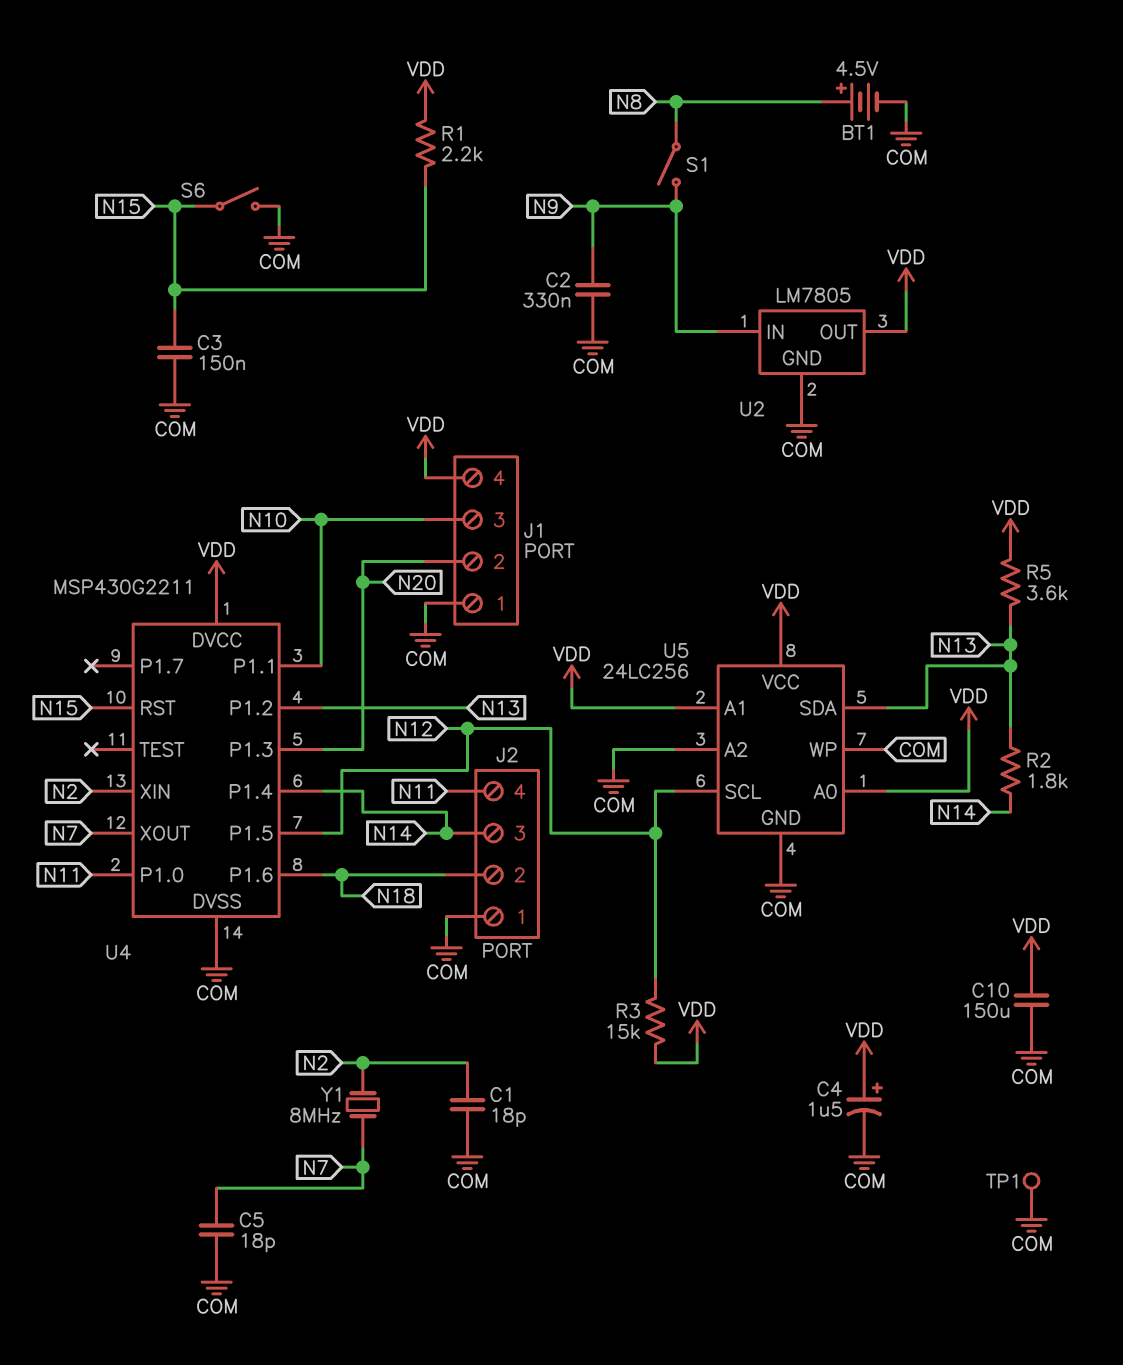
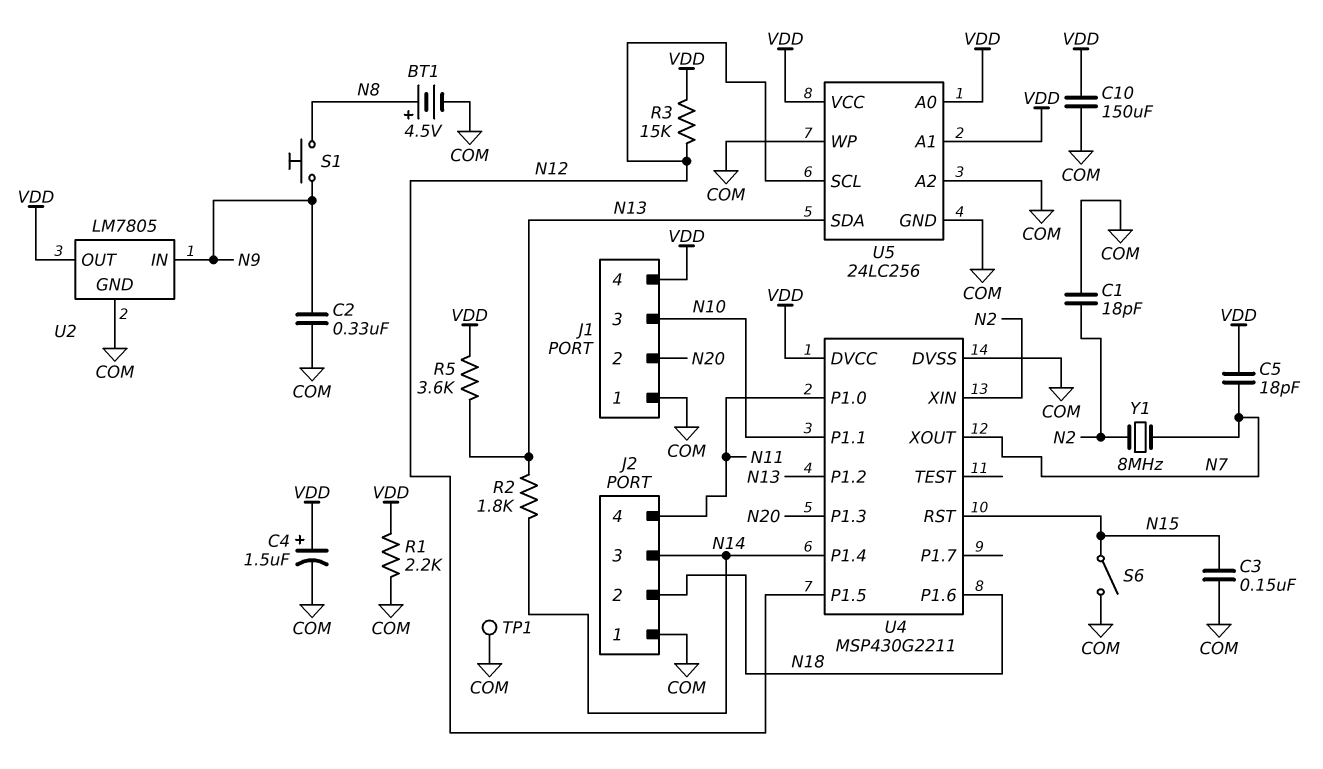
C5: 18pF (COM, N7) -> 18pF (N7, VDD)
R1: 2.2k (N15, VDD) -> 2.2k (COM, VDD)
S1: switch (N8, N9) -> button (N8, N9)

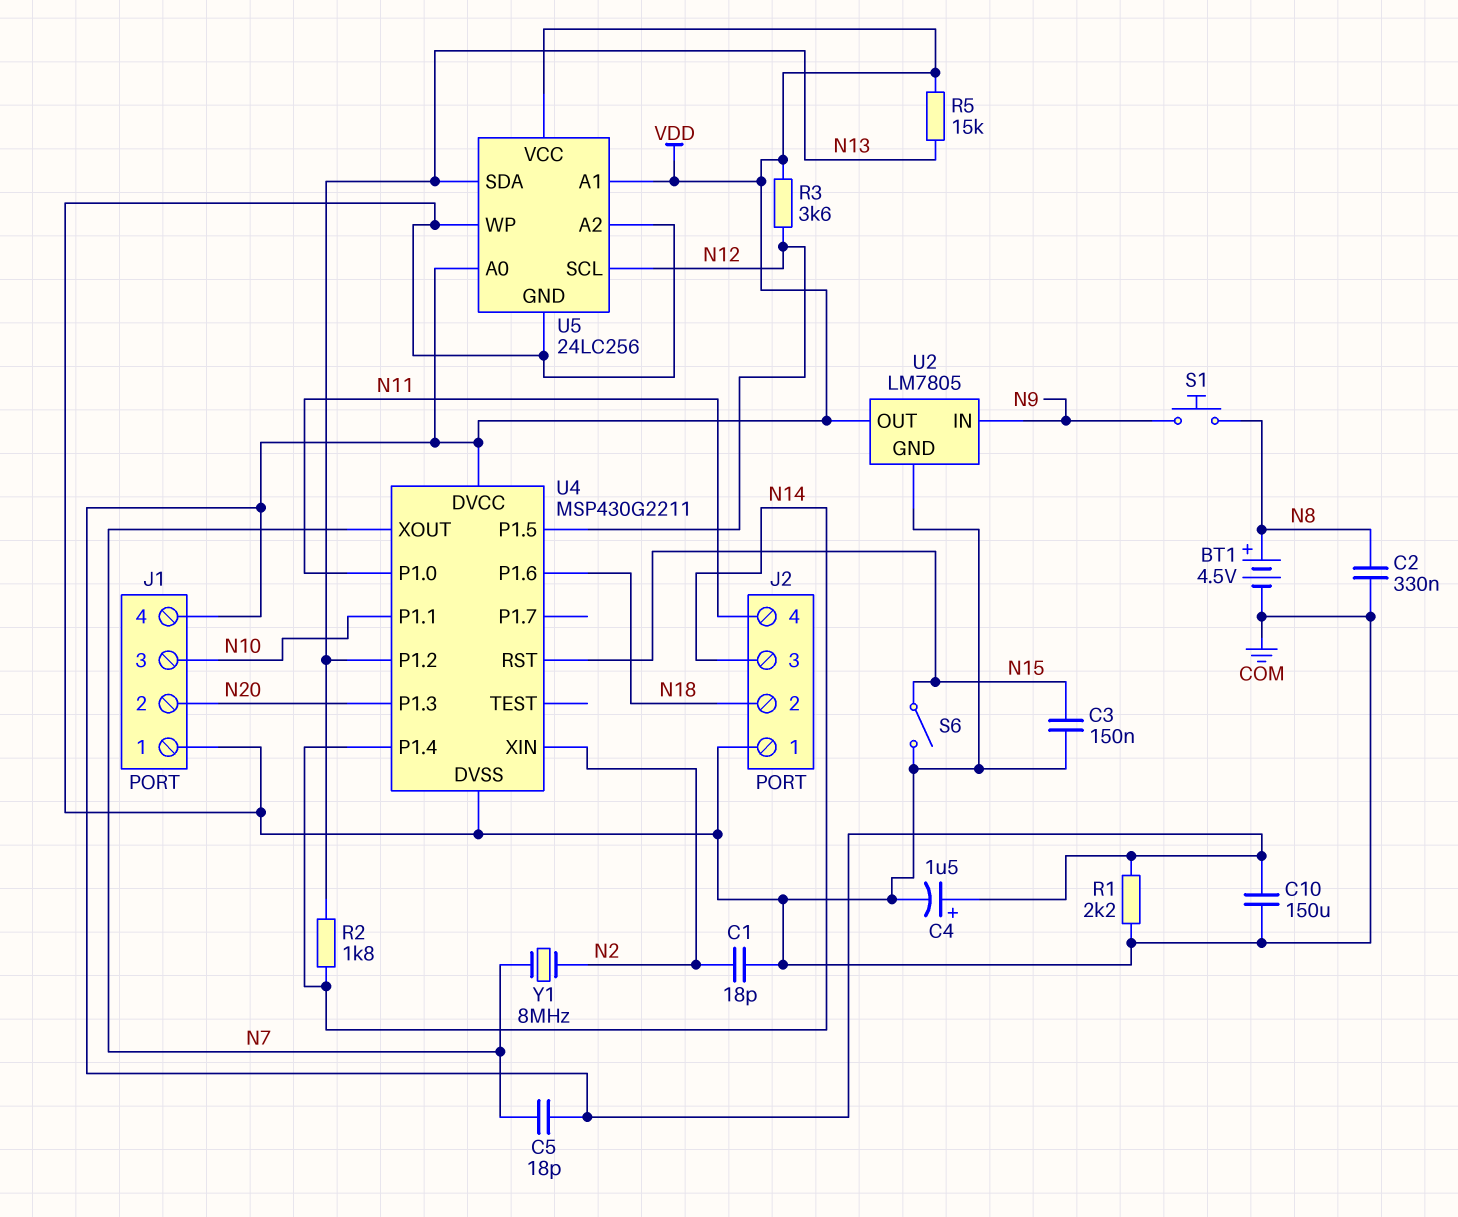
C2: 330nF (COM, N9) -> 330nF (COM, N8)
R3: 15k (N12, VDD) -> 3.6k (N12, VDD)
R5: 3.6k (N13, VDD) -> 15k (N13, VDD)
TP1: test point (COM) -> none

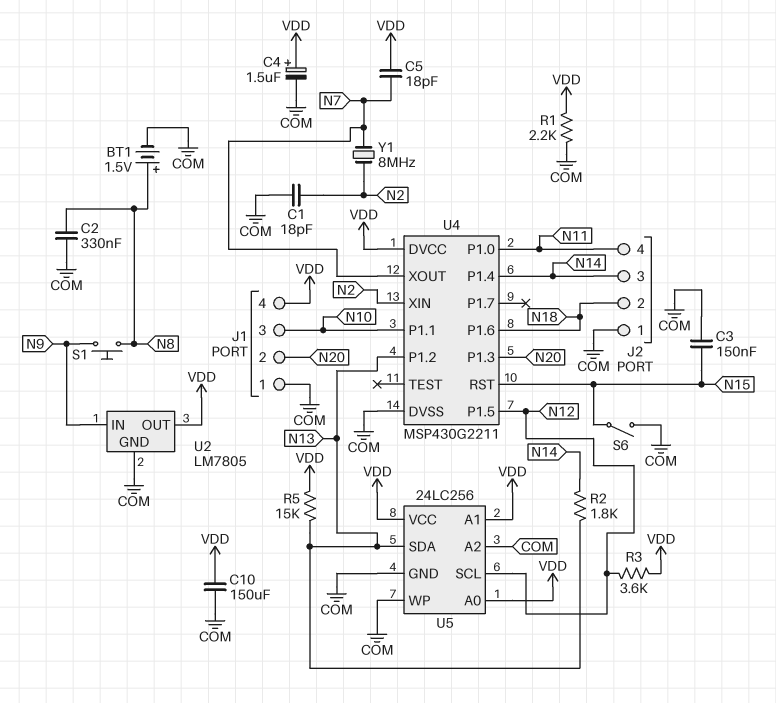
BT1: 4.5V (plus N8, minus COM) -> 1.5V (plus N8, minus COM)

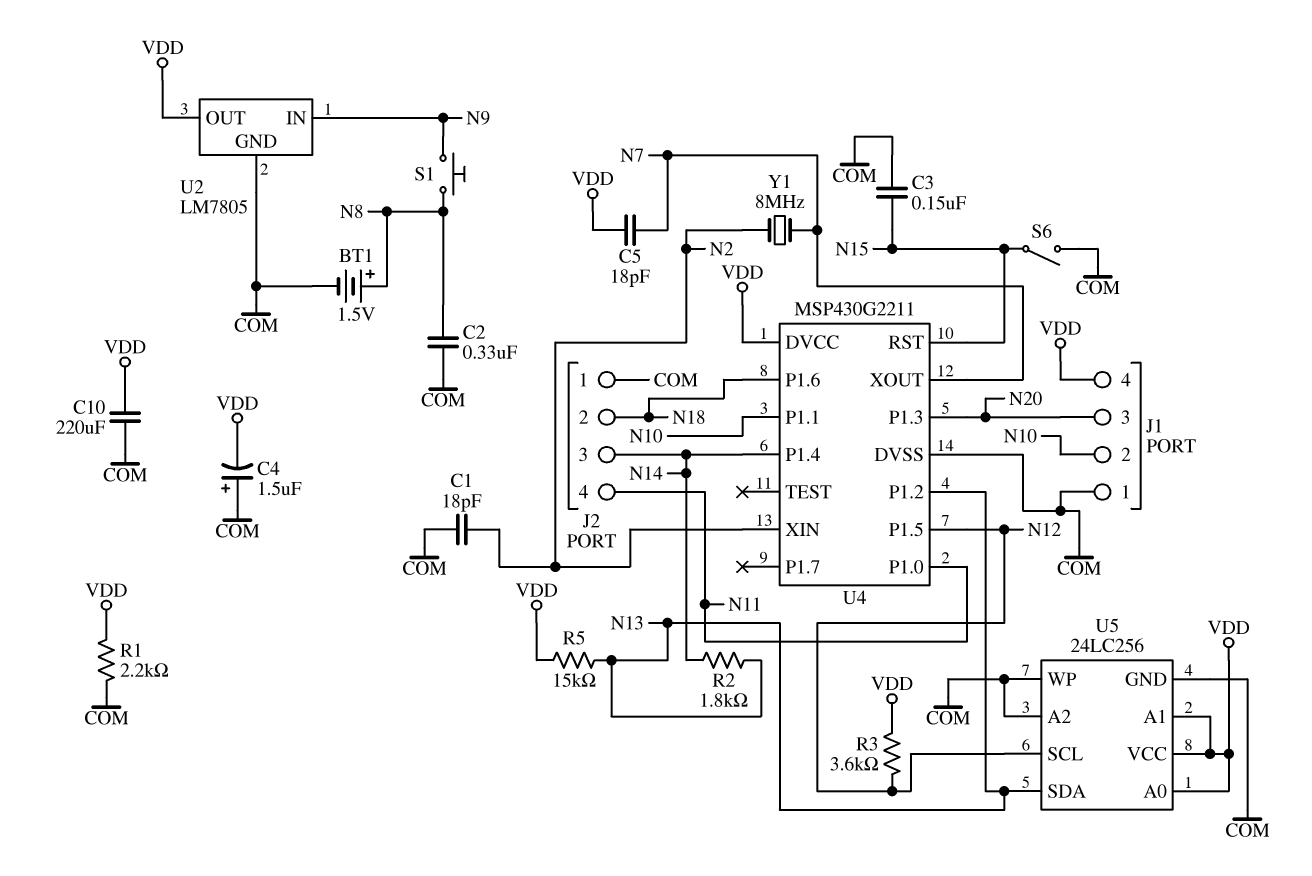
C4: 1.5uF (plus VDD, minus COM) -> 1.5uF (plus COM, minus VDD)
C10: 150uF (COM, VDD) -> 220uF (COM, VDD)
J1 pin 2: N20 -> N10
J1 pin 3: N10 -> N20

